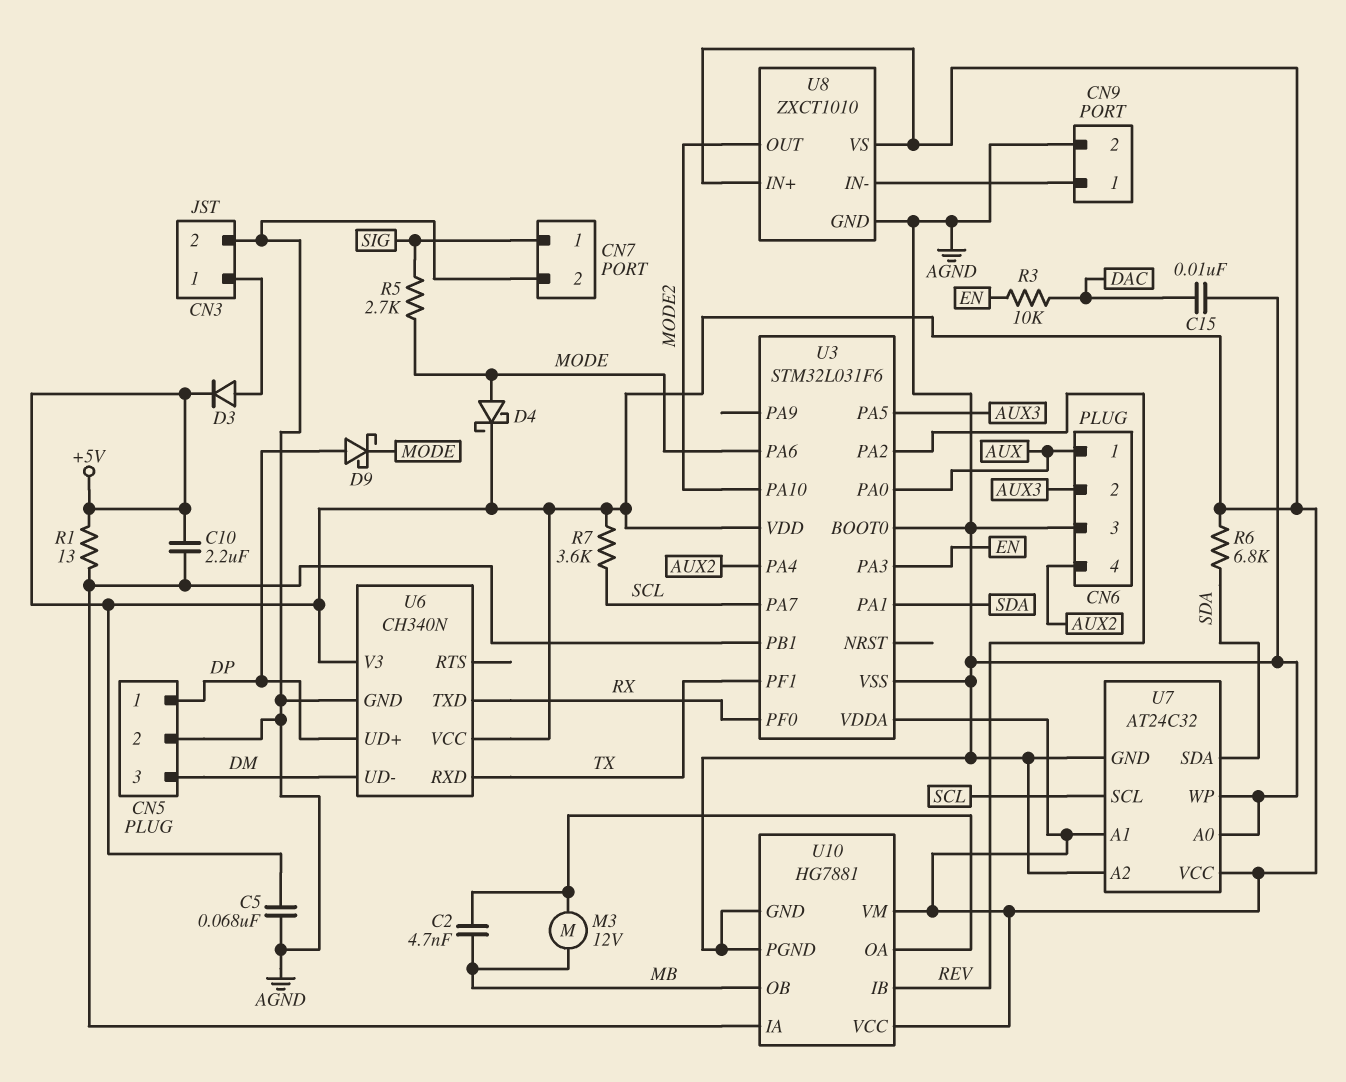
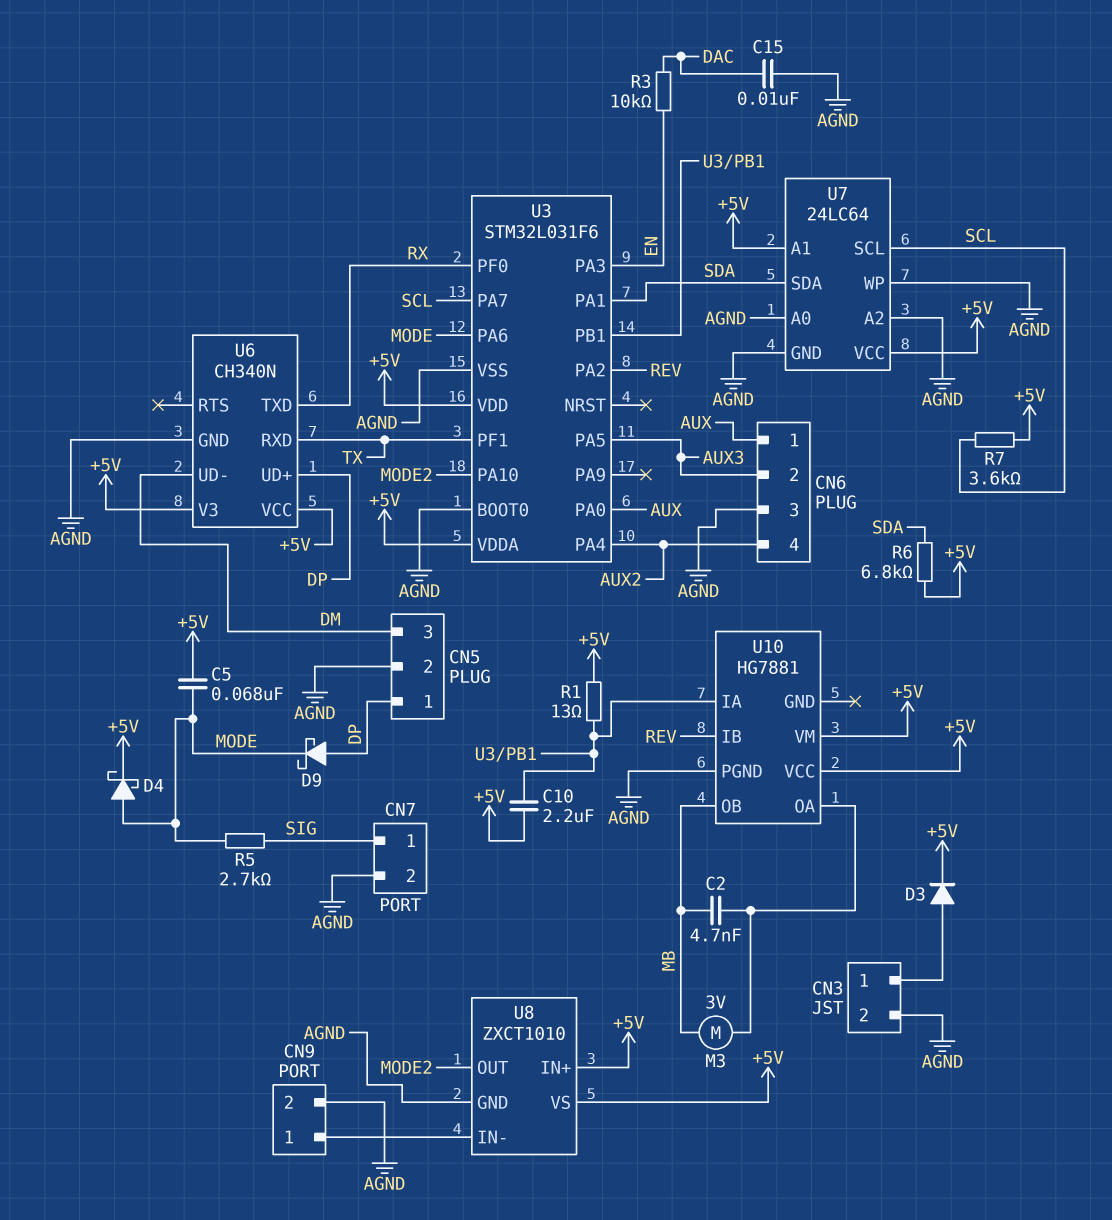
C5: 68nF (+5V, AGND) -> 68nF (+5V, MODE)
M3: motor 12V (MB, U10/OA) -> motor 3V (MB, U10/OA)
U7: AT24C32 -> 24LC64
U10 pin GND: AGND -> none

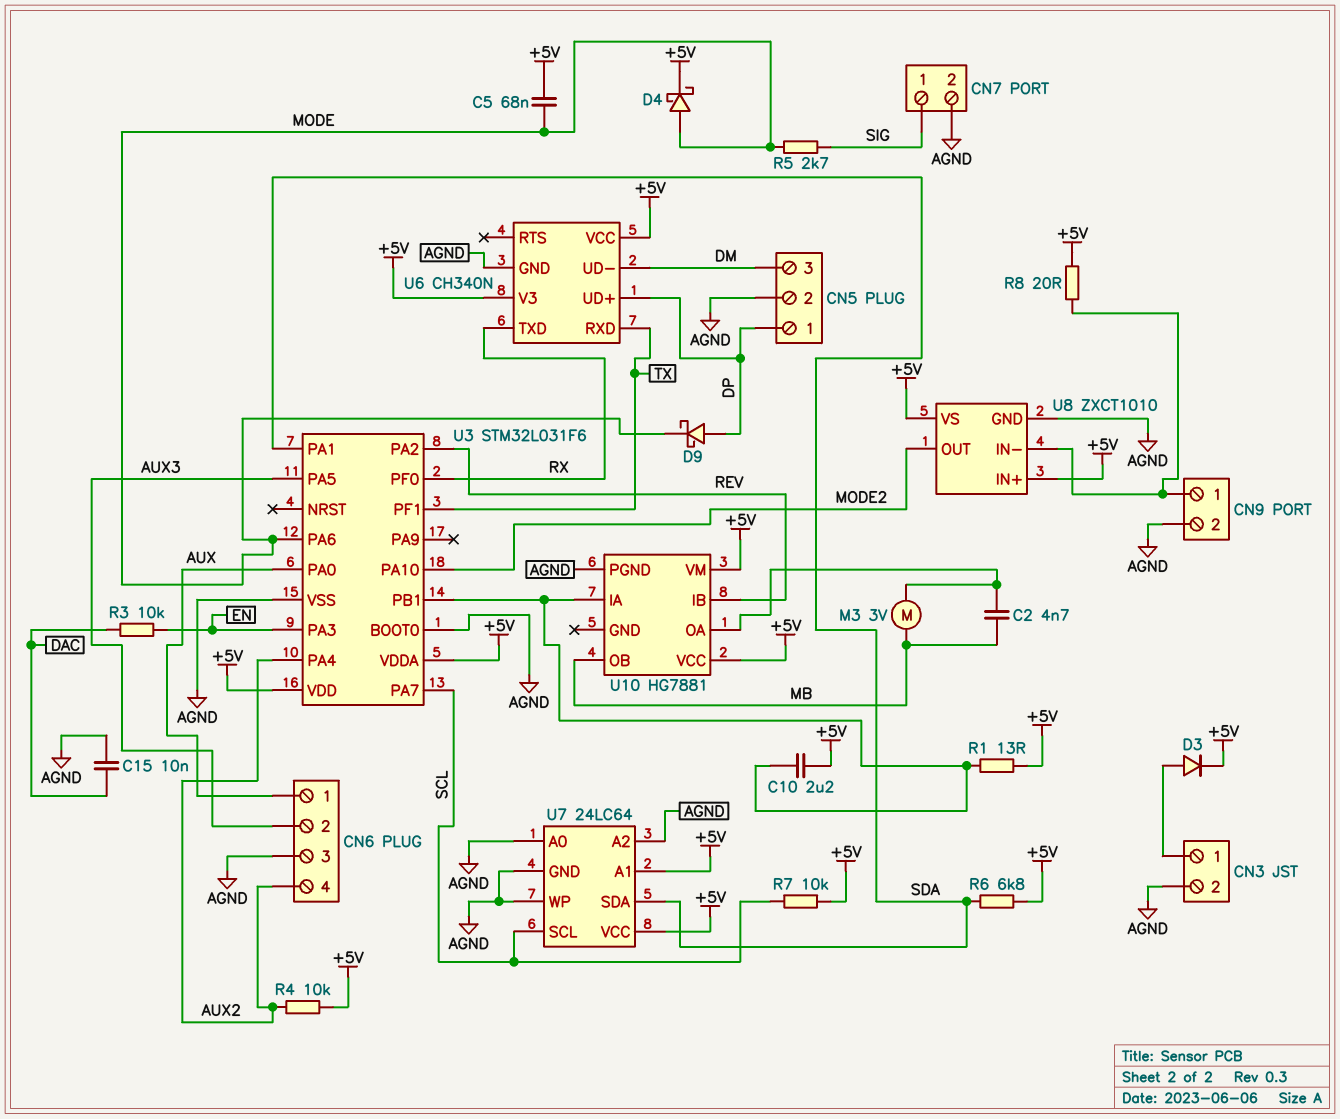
R4: none -> 10k (+5V, AUX2)
R7: 3.6k (+5V, SCL) -> 10k (+5V, SCL)
R8: none -> 20 (+5V, CN9/1)

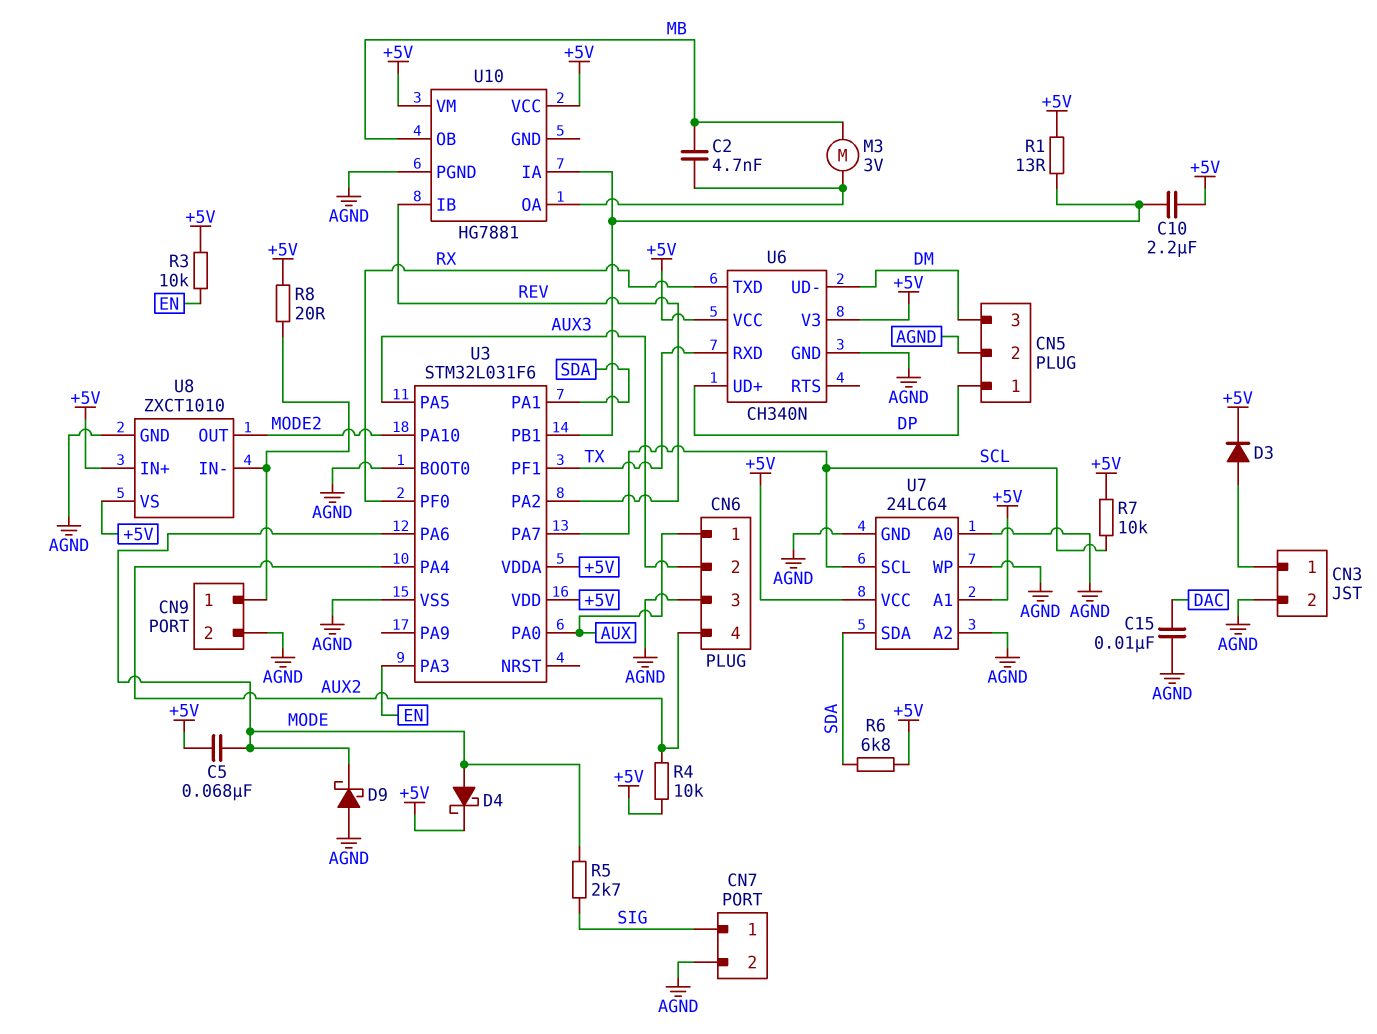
D9: schottky (A DP, K MODE) -> schottky (A AGND, K MODE)
R3: 10k (DAC, EN) -> 10k (+5V, EN)

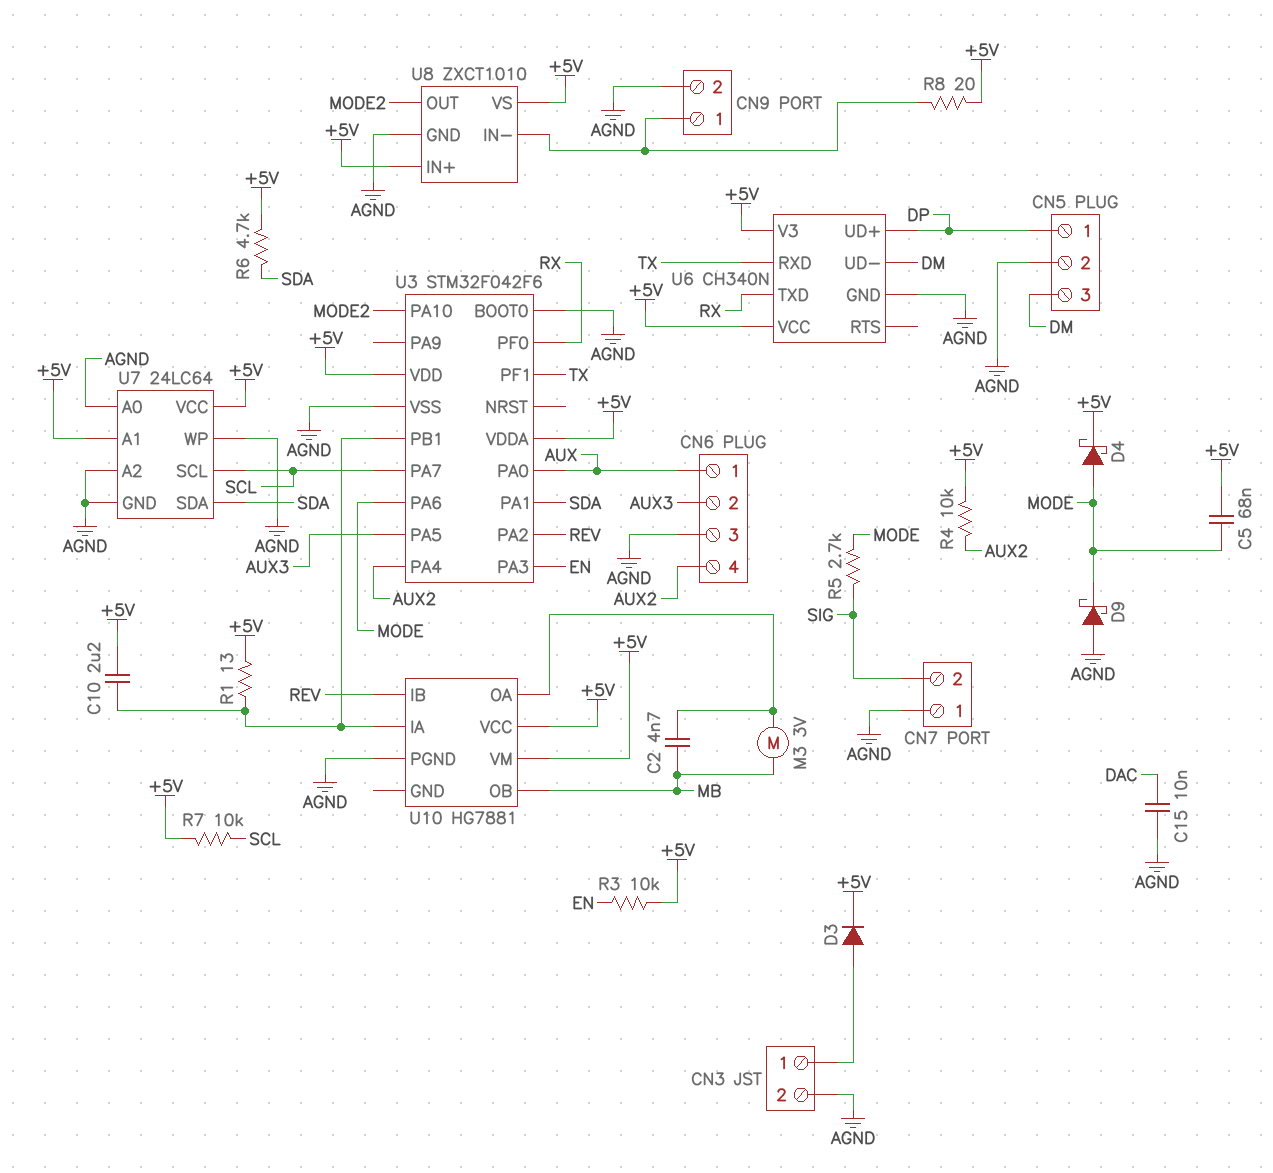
CN7 pin 1: SIG -> AGND
CN7 pin 2: AGND -> SIG
R6: 6.8k (+5V, SDA) -> 4.7k (+5V, SDA)
U3: STM32L031F6 -> STM32F042F6

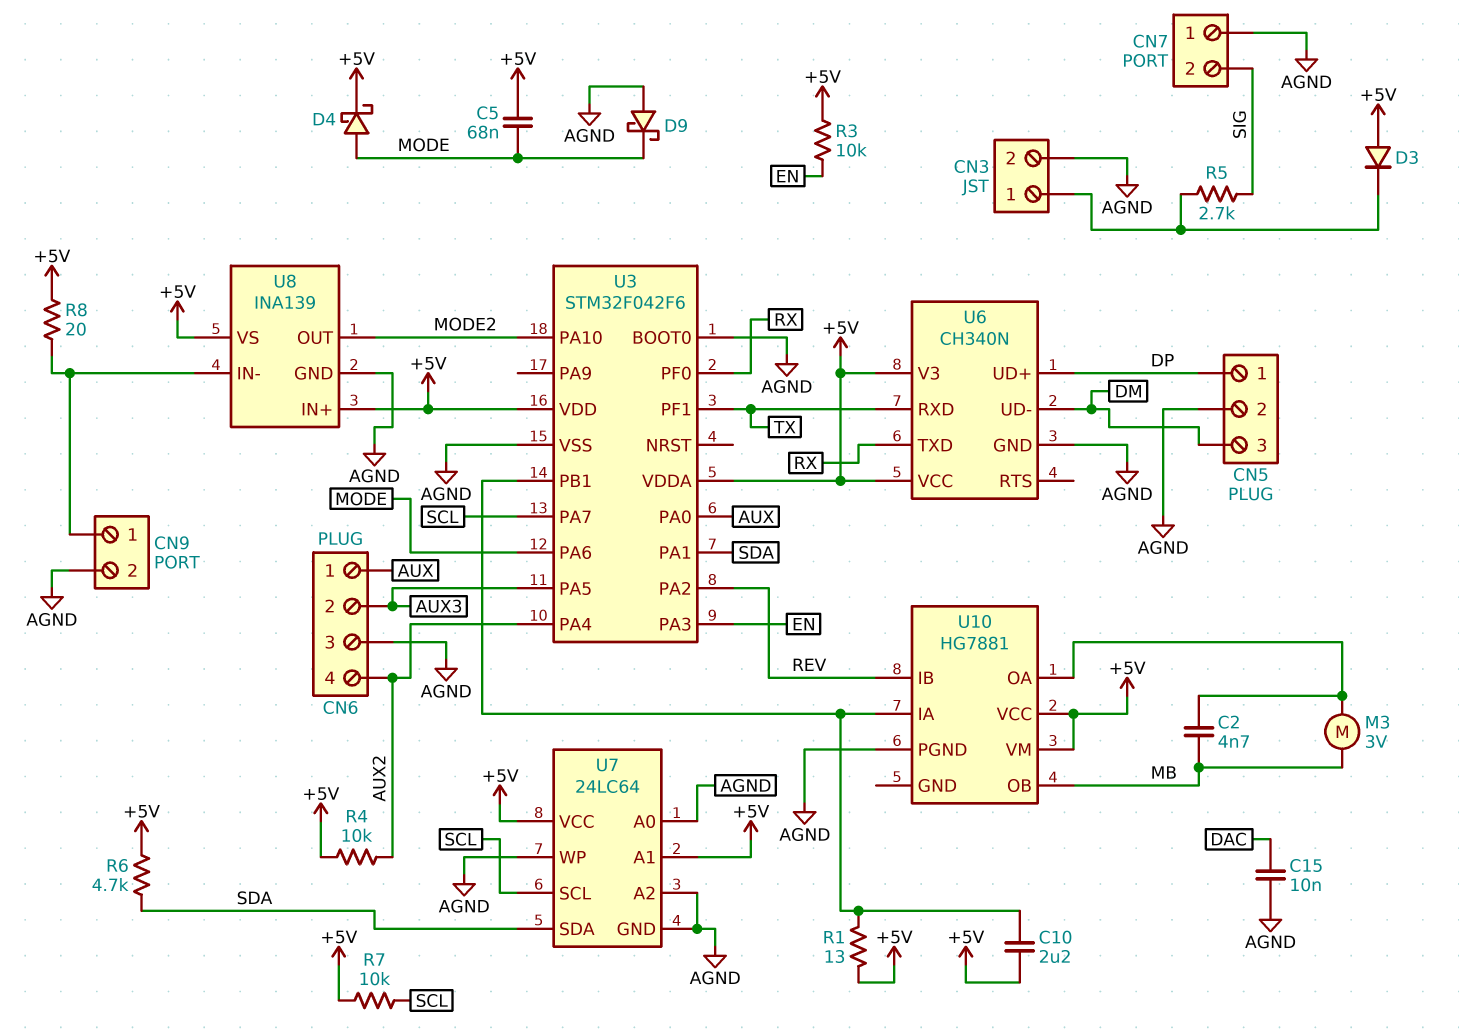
D3: diode (A CN3/1, K +5V) -> diode (A +5V, K CN3/1)
R5: 2.7k (MODE, SIG) -> 2.7k (CN3/1, SIG)
U8: ZXCT1010 -> INA139

